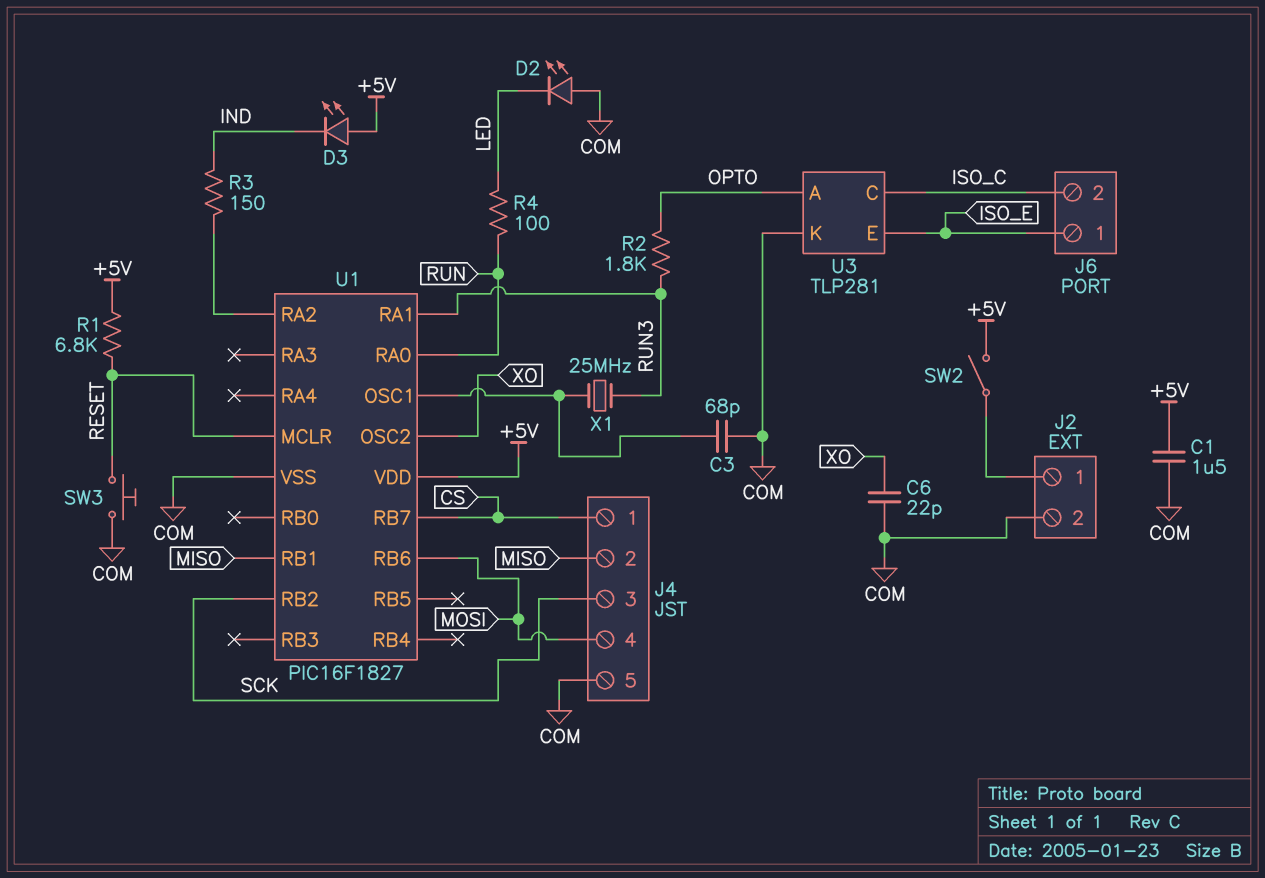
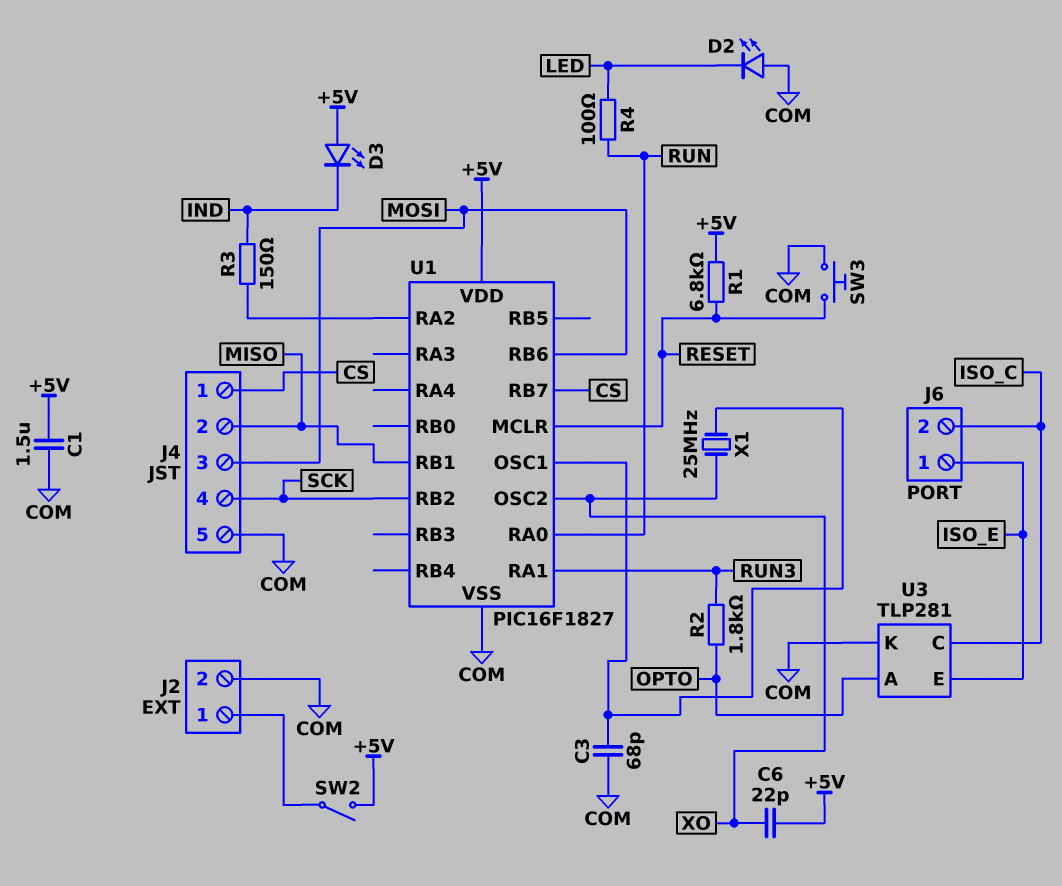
C6: 22pF (COM, XO) -> 22pF (+5V, XO)
J4 pin 3: SCK -> MOSI
J4 pin 4: MOSI -> SCK
X1: 25MHz (RUN3, U1/OSC1) -> 25MHz (U1/OSC1, XO)

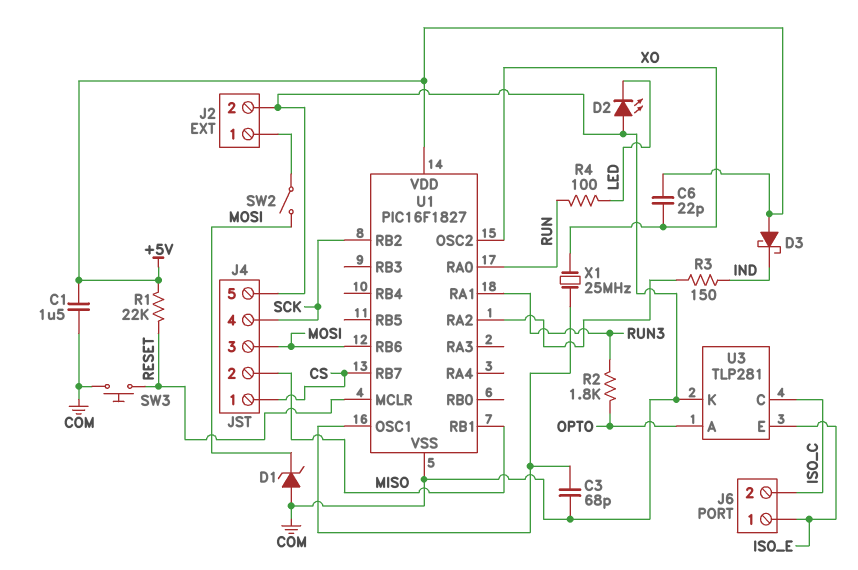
D1: none -> zener (A COM, K MOSI)
D3: LED (A +5V, K IND) -> schottky (A +5V, K IND)
R1: 6.8k (+5V, RESET) -> 22k (+5V, RESET)
SW2: switch (+5V, J2/1) -> switch (J2/1, MOSI)

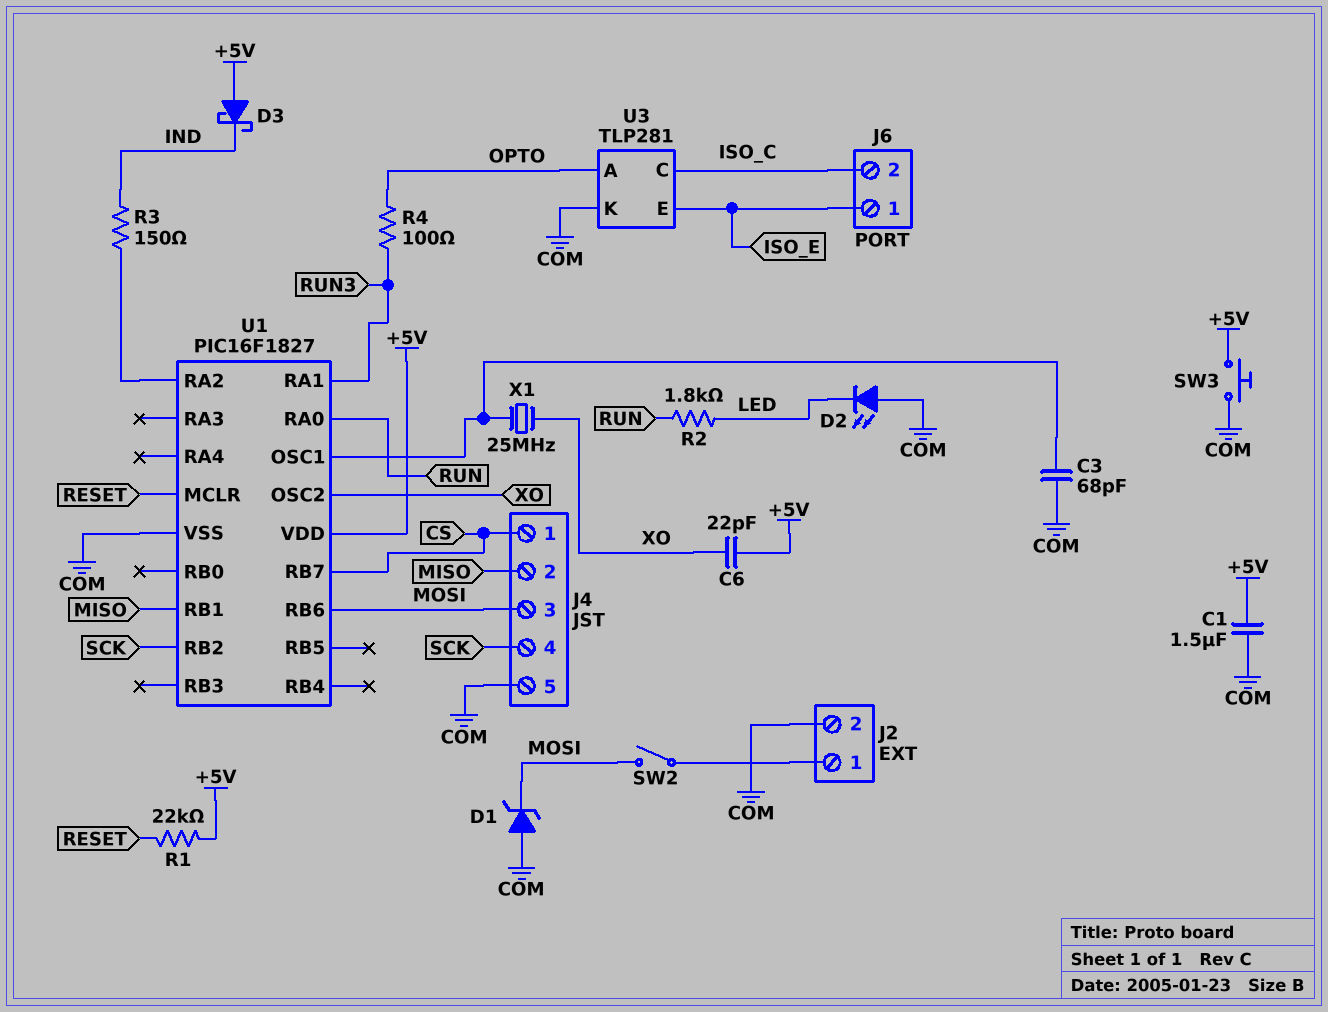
R2: 1.8k (OPTO, RUN3) -> 1.8k (LED, RUN)
R4: 100 (LED, RUN) -> 100 (OPTO, RUN3)
SW3: button (COM, RESET) -> button (+5V, COM)

